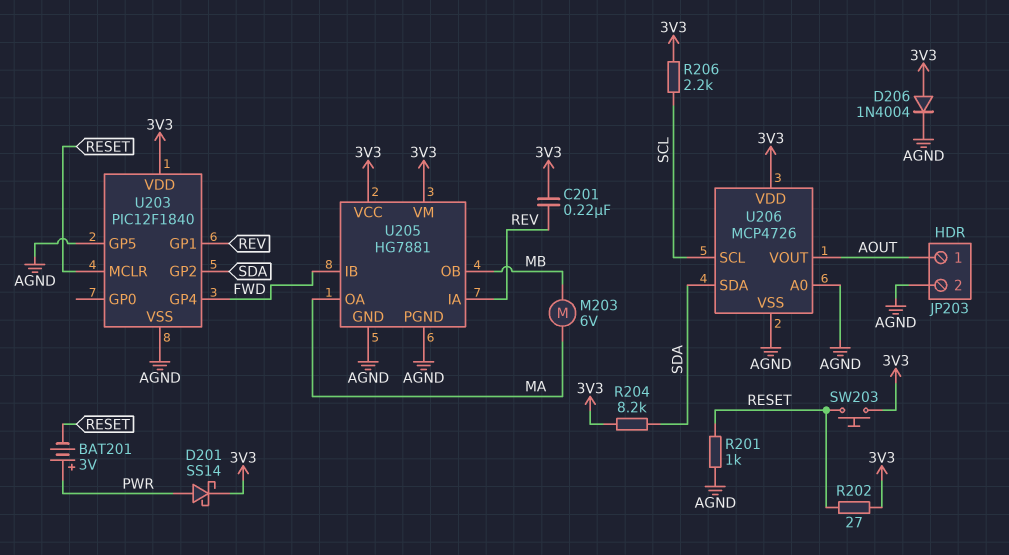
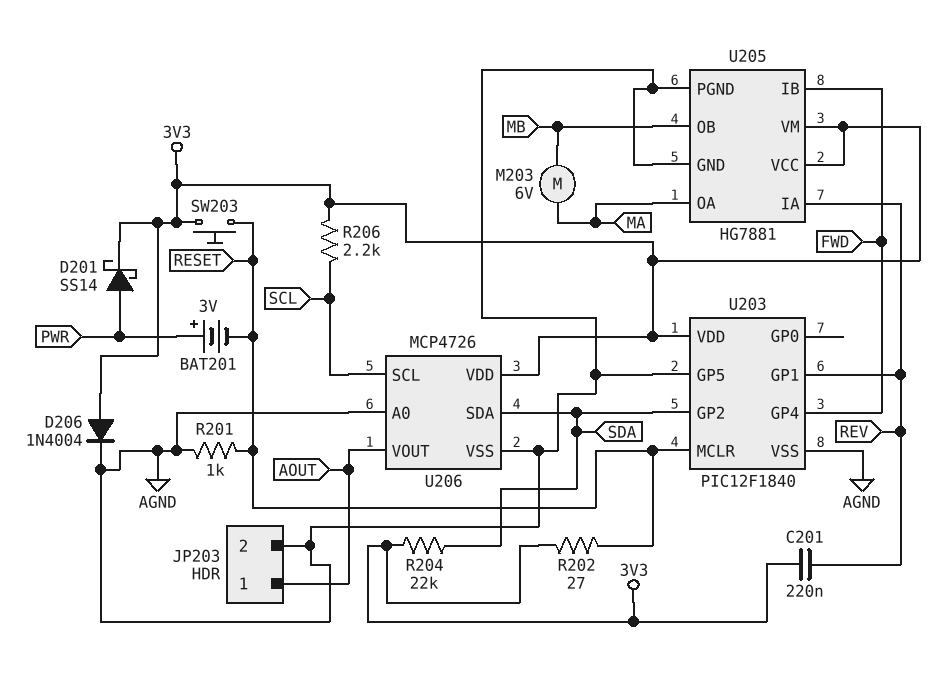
R204: 8.2k (3V3, SDA) -> 22k (3V3, SDA)

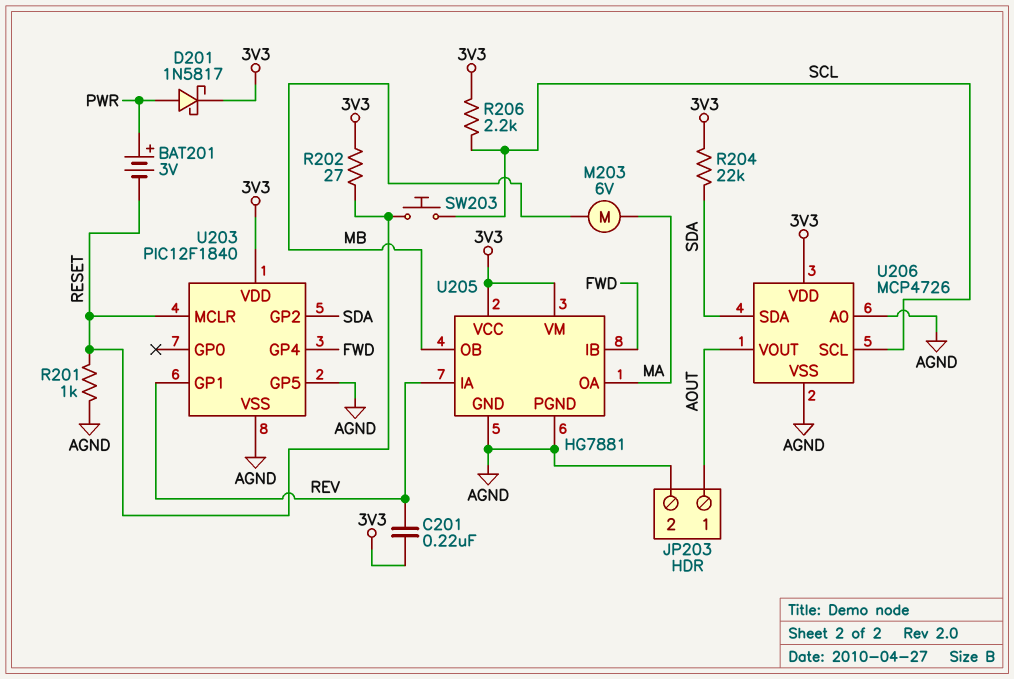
D201: schottky SS14 (A PWR, K 3V3) -> schottky 1N5817 (A PWR, K 3V3)
D206: diode 1N4004 (A 3V3, K AGND) -> none
SW203: button (3V3, RESET) -> button (RESET, SCL)

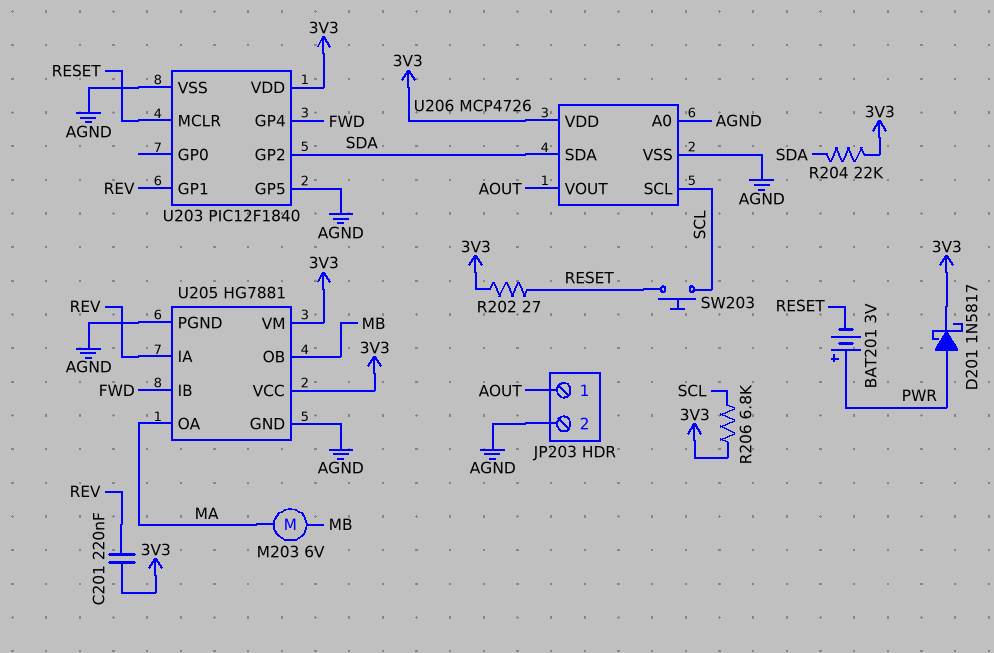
R201: 1k (AGND, RESET) -> none
R206: 2.2k (3V3, SCL) -> 6.8k (3V3, SCL)

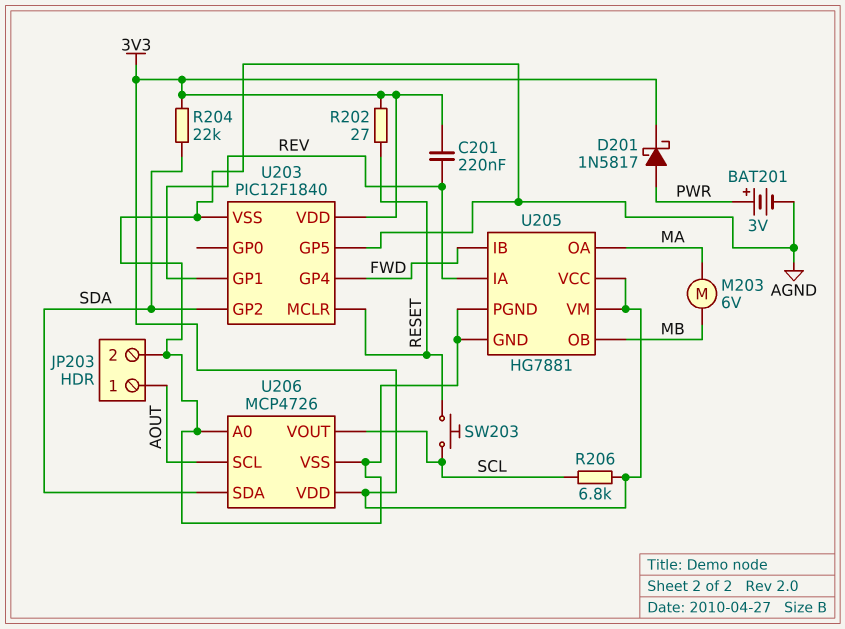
BAT201: 3V (plus PWR, minus RESET) -> 3V (plus PWR, minus AGND)
U206 pin SCL: SCL -> AOUT
U206 pin VOUT: AOUT -> SCL

